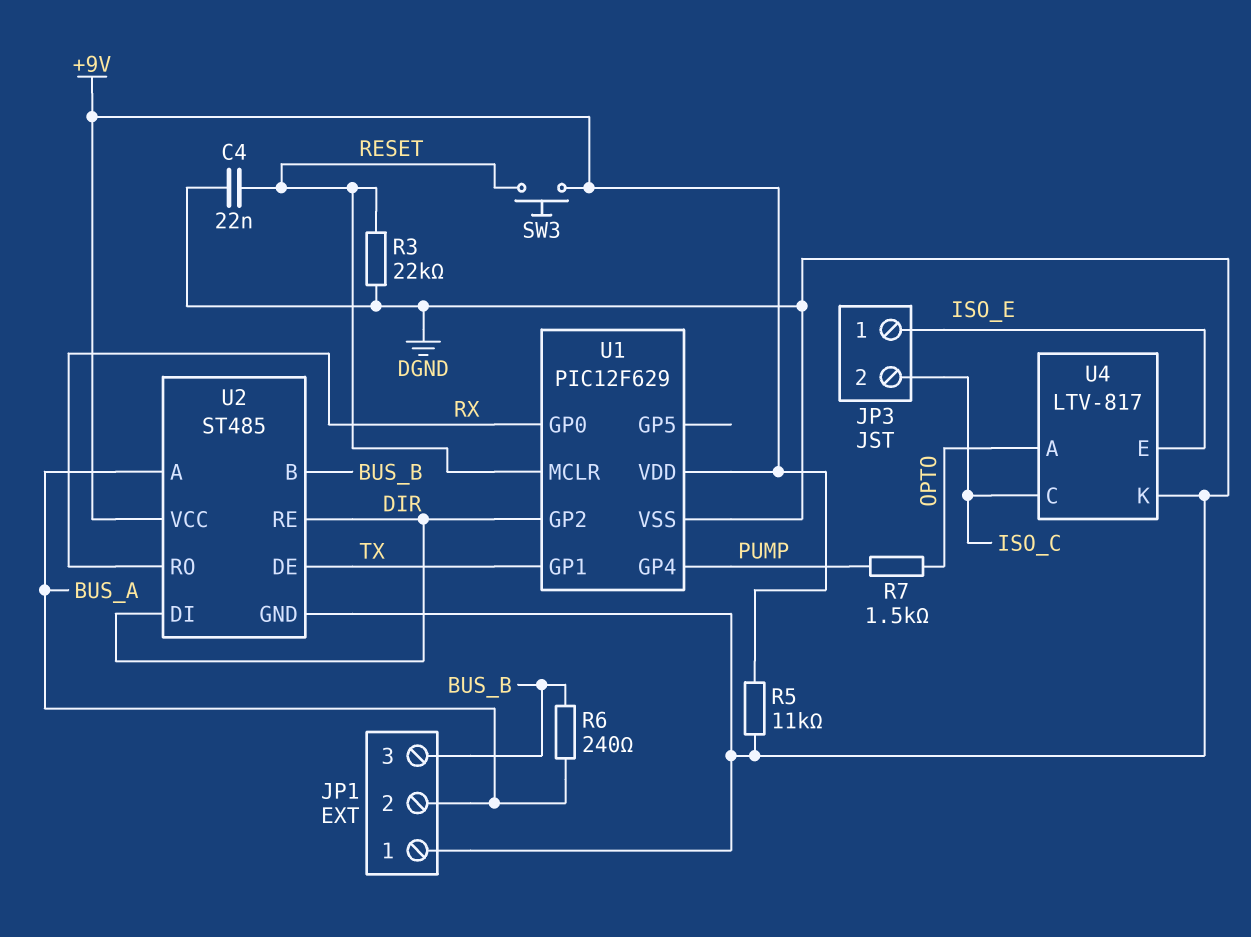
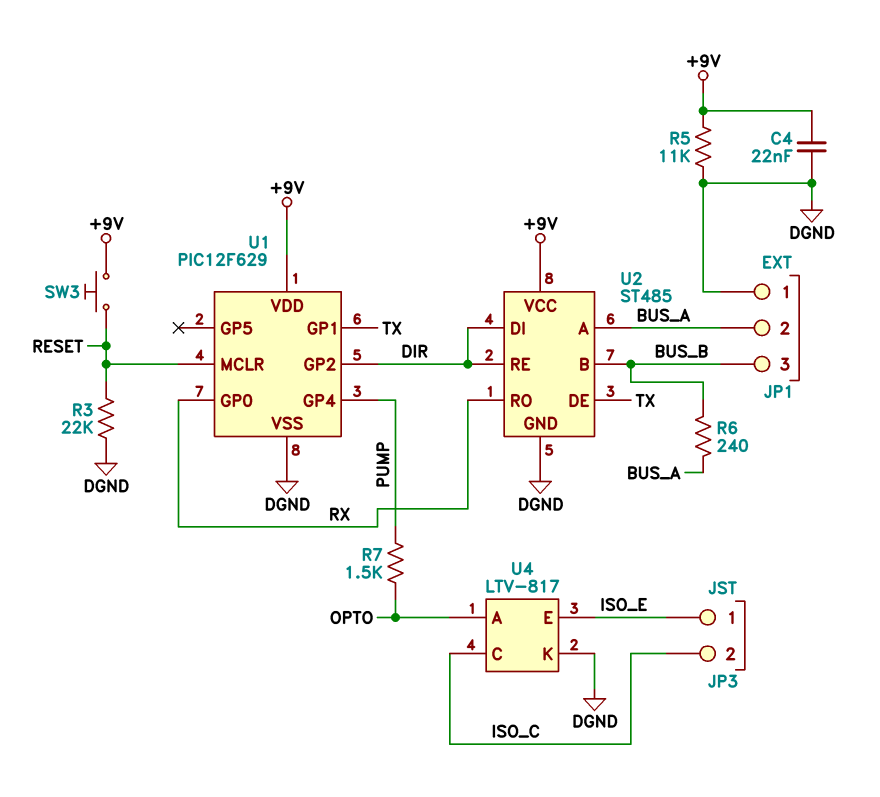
C4: 22nF (DGND, RESET) -> 22nF (+9V, DGND)

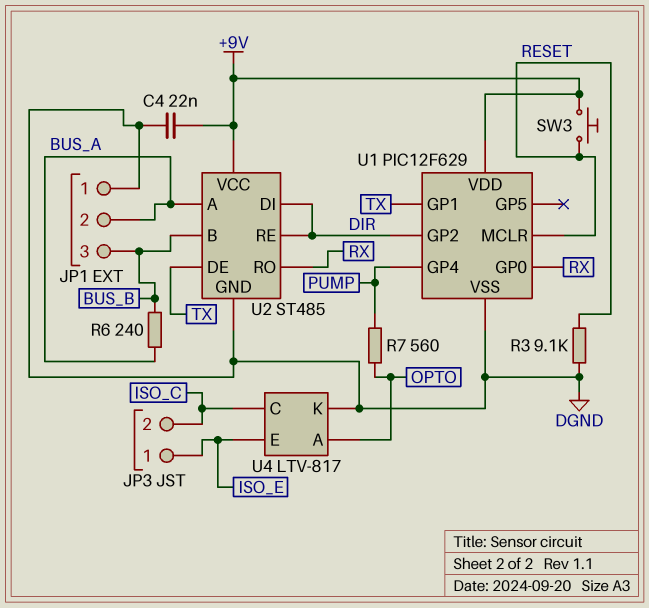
R3: 22k (DGND, RESET) -> 9.1k (DGND, RESET)
R5: 11k (+9V, DGND) -> none
R7: 1.5k (OPTO, PUMP) -> 560 (OPTO, PUMP)

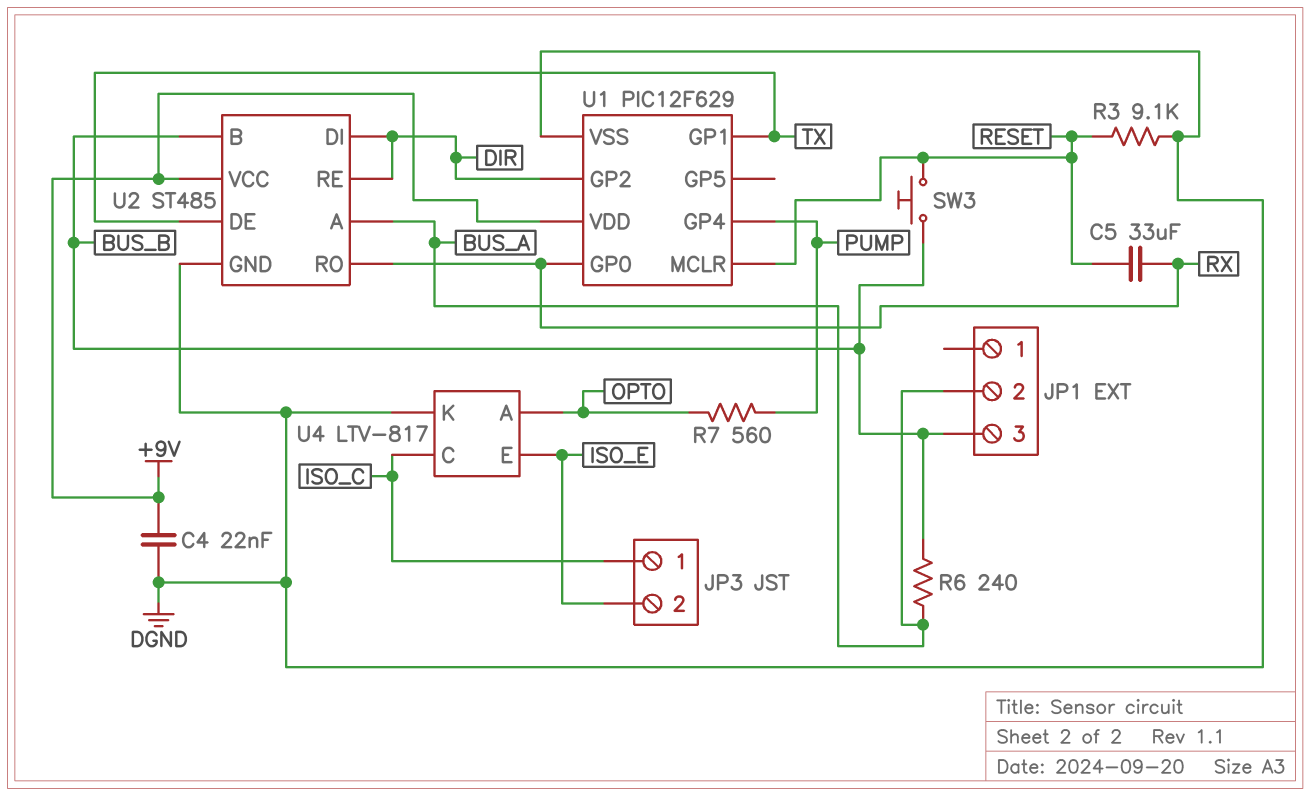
C5: none -> 33uF (RESET, RX)
JP1 pin 1: DGND -> none
JP3 pin 1: ISO_E -> ISO_C
JP3 pin 2: ISO_C -> ISO_E
SW3: button (+9V, RESET) -> button (BUS_B, RESET)

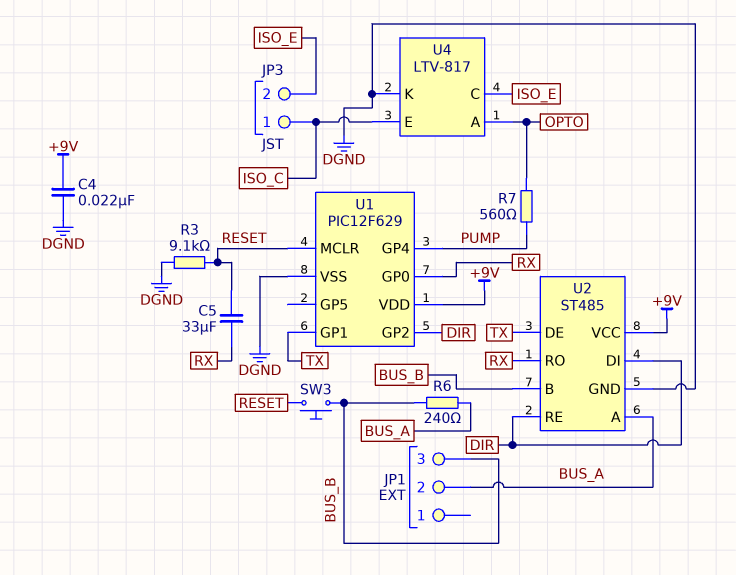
U4 pin C: ISO_C -> ISO_E
U4 pin E: ISO_E -> ISO_C

